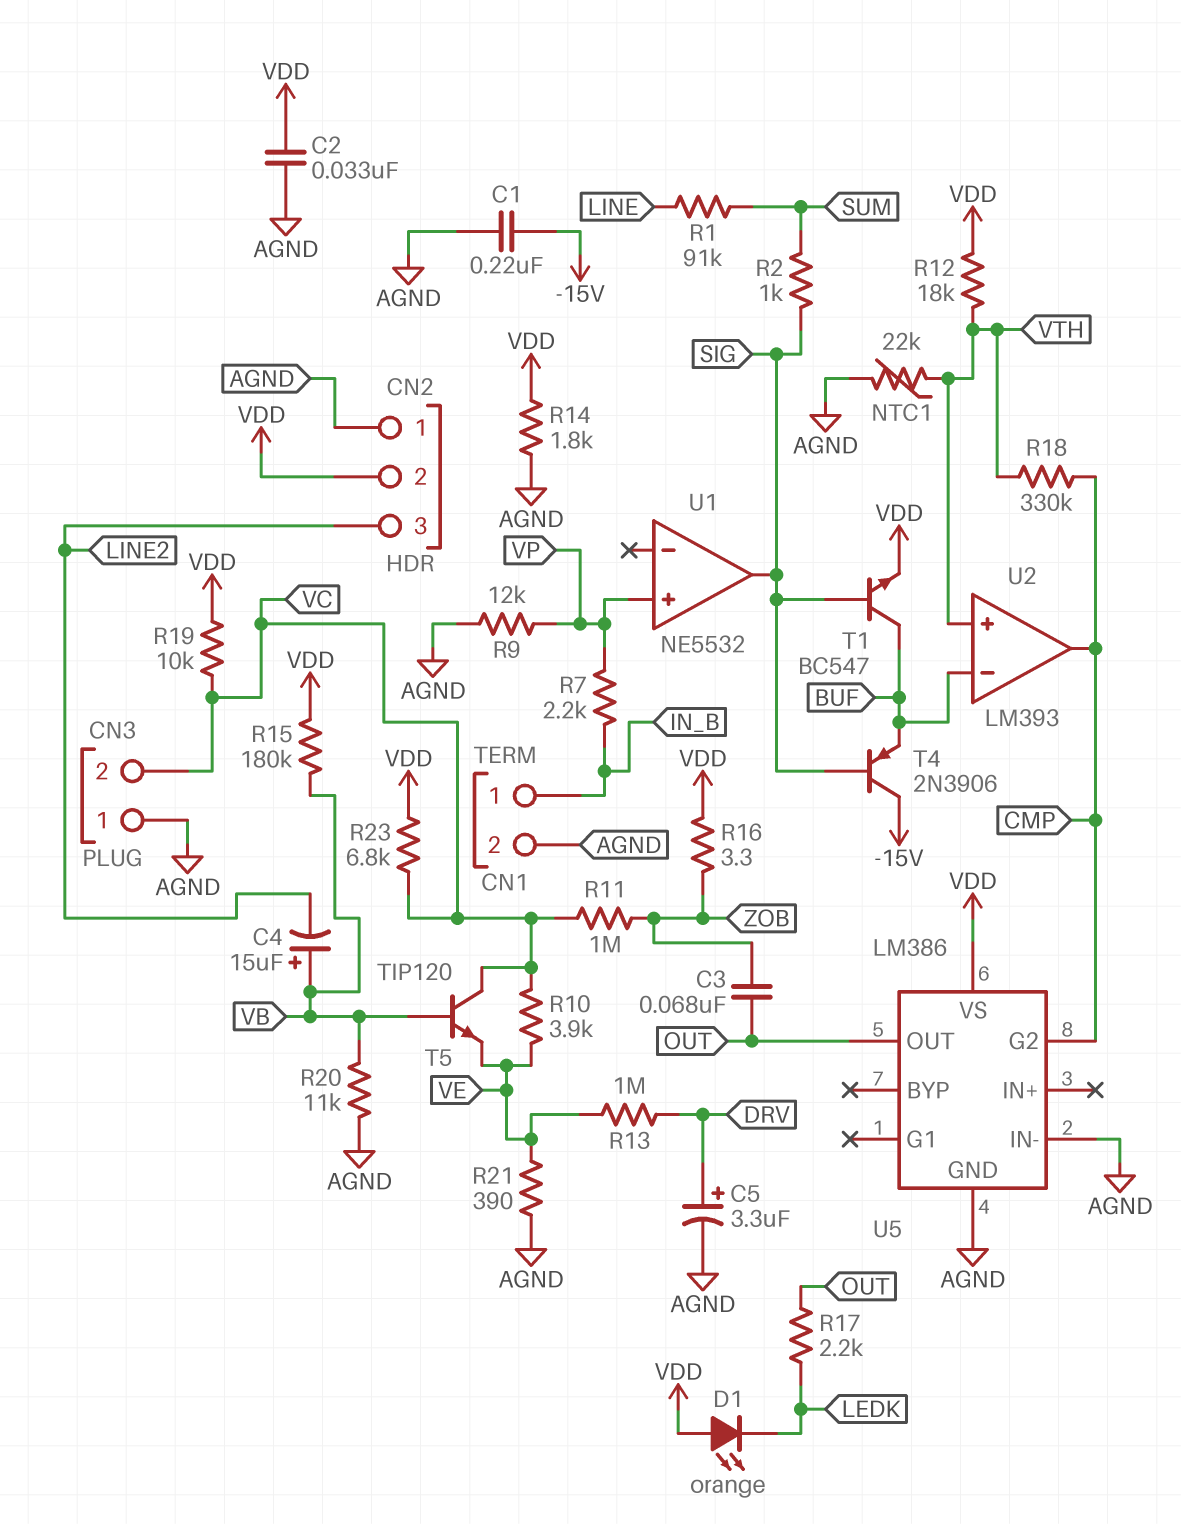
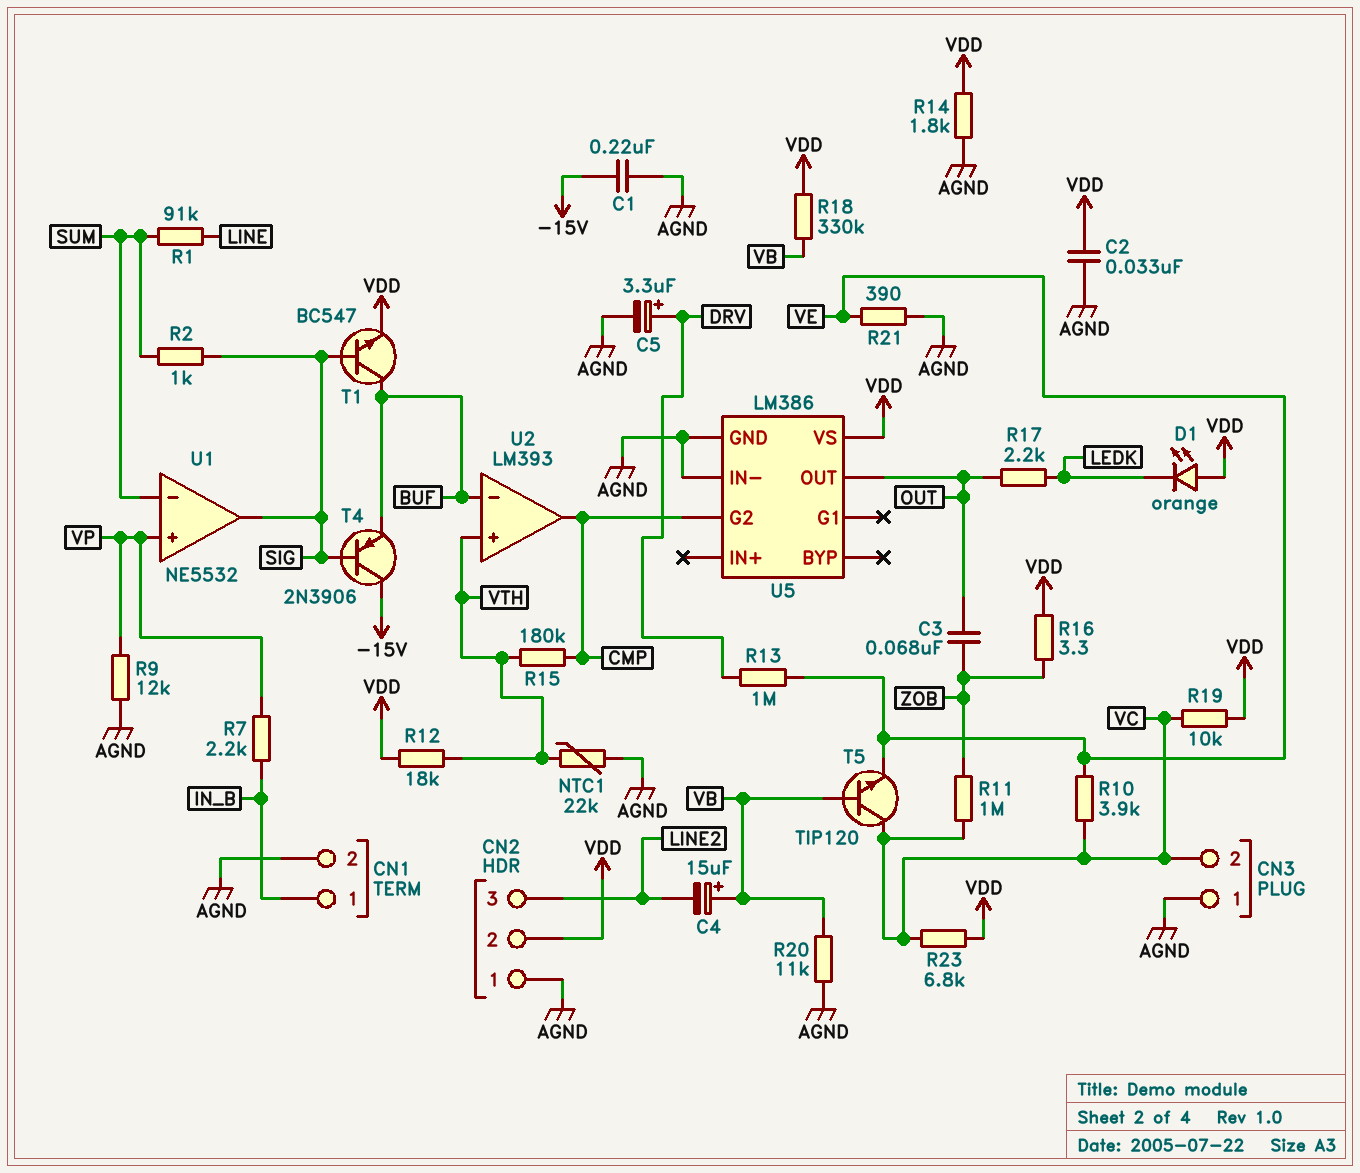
R15: 180k (VB, VDD) -> 180k (CMP, VTH)
R18: 330k (CMP, VTH) -> 330k (VB, VDD)
U1 pin in-: none -> SUM

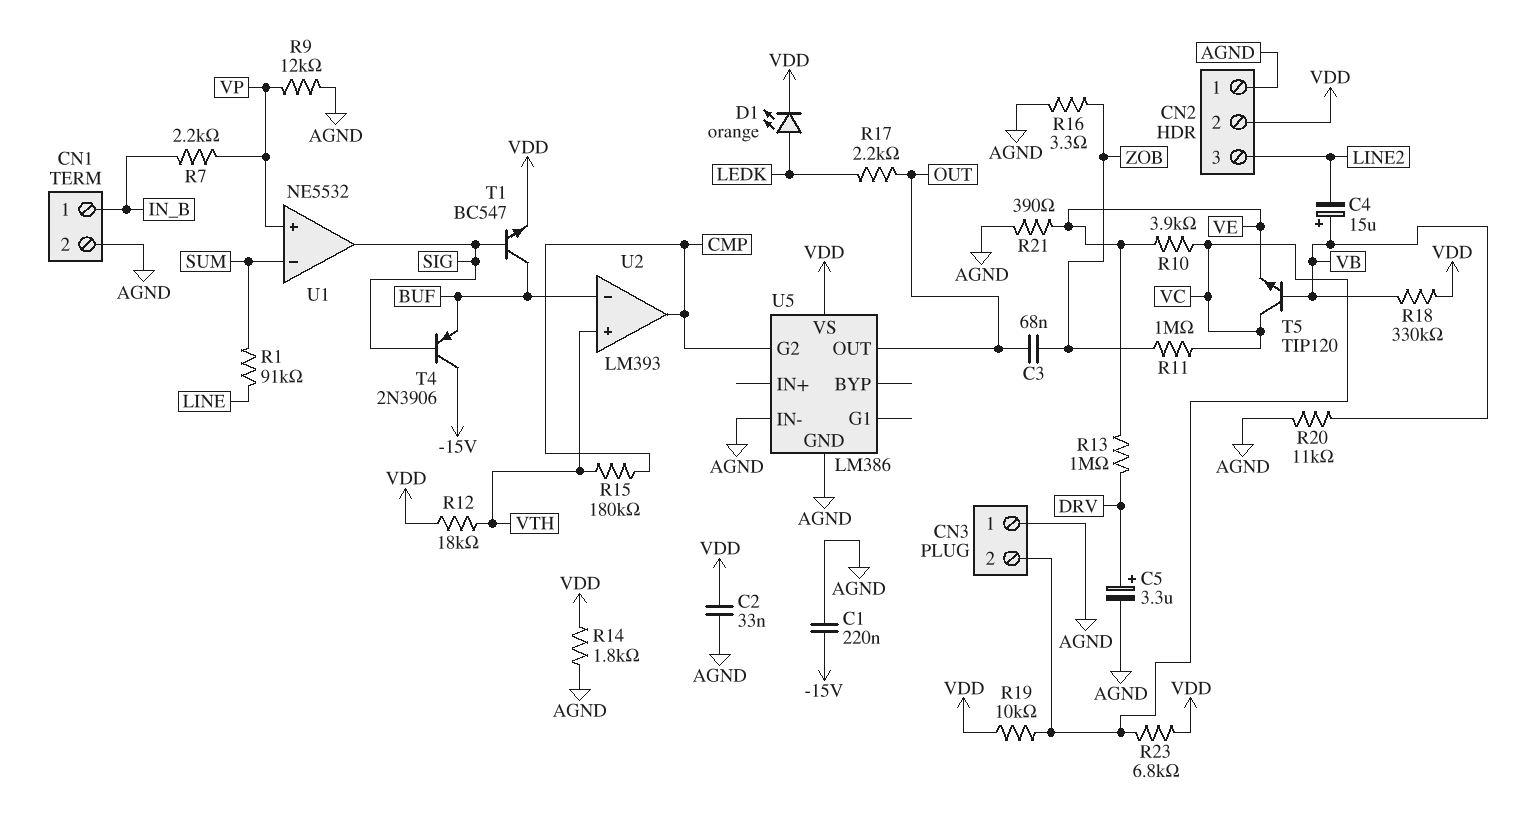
D1: LED orange (A VDD, K LEDK) -> LED orange (A LEDK, K VDD)
NTC1: 22k (AGND, VTH) -> none
R2: 1k (SIG, SUM) -> none
R16: 3.3 (VDD, ZOB) -> 3.3 (AGND, ZOB)

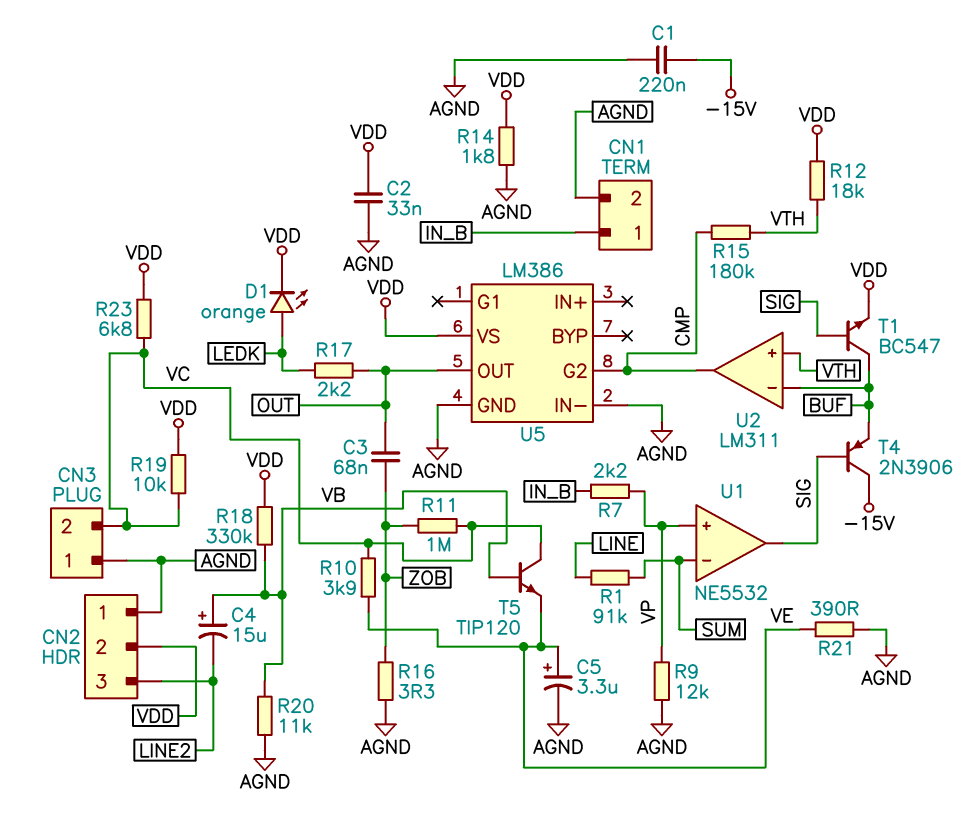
C5: 3.3uF (plus DRV, minus AGND) -> 3.3uF (plus VE, minus AGND)
R13: 1M (DRV, VE) -> none
U2: LM393 -> LM311

